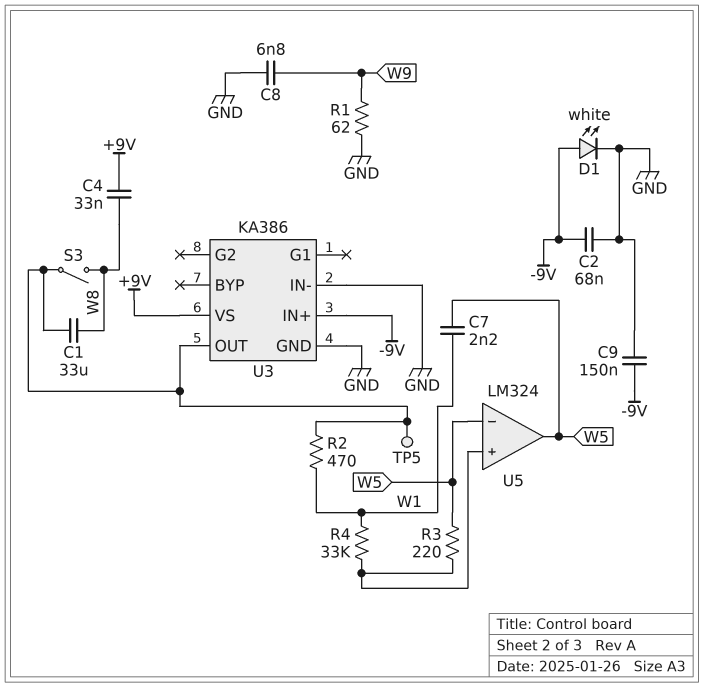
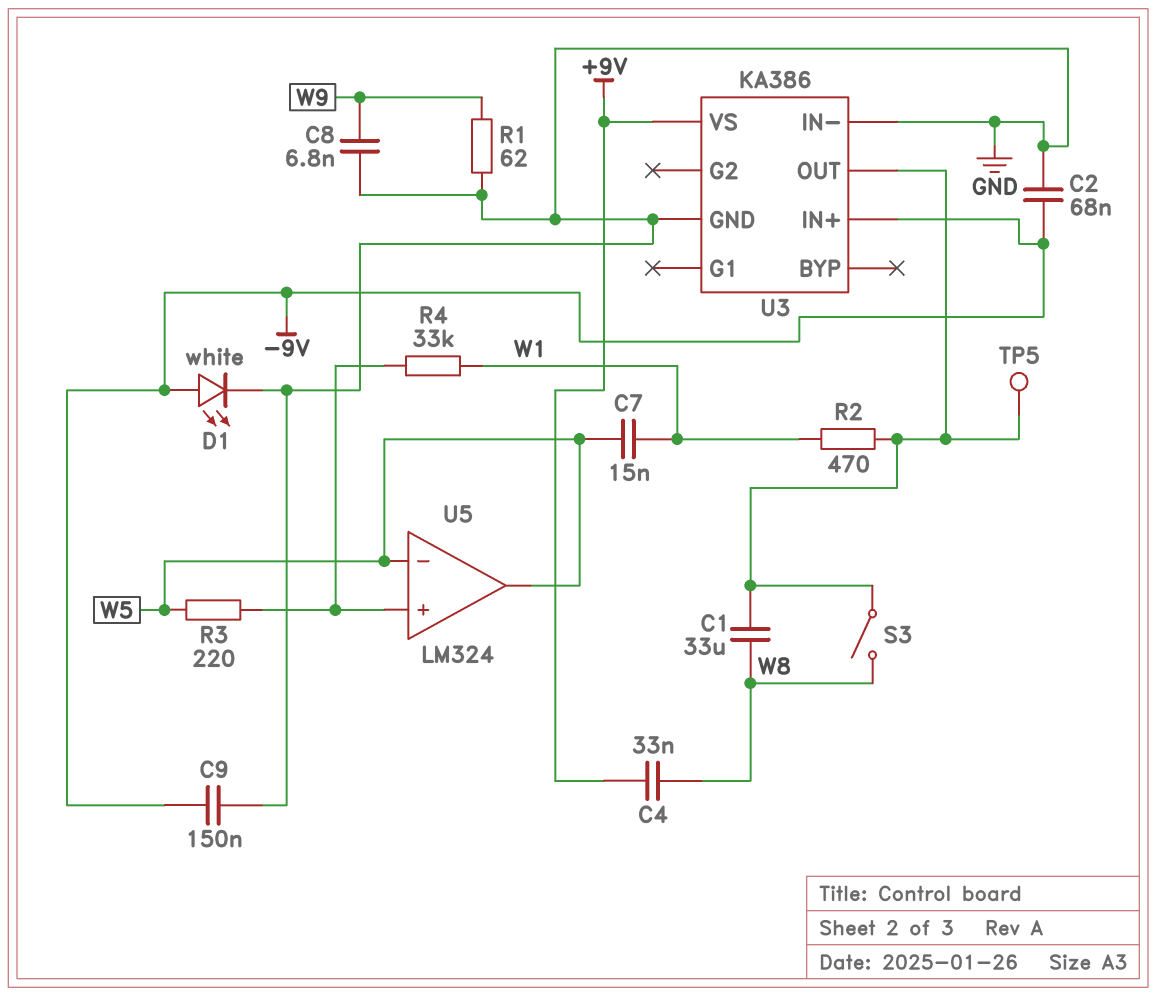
C7: 2.2nF (W1, W5) -> 15nF (W1, W5)

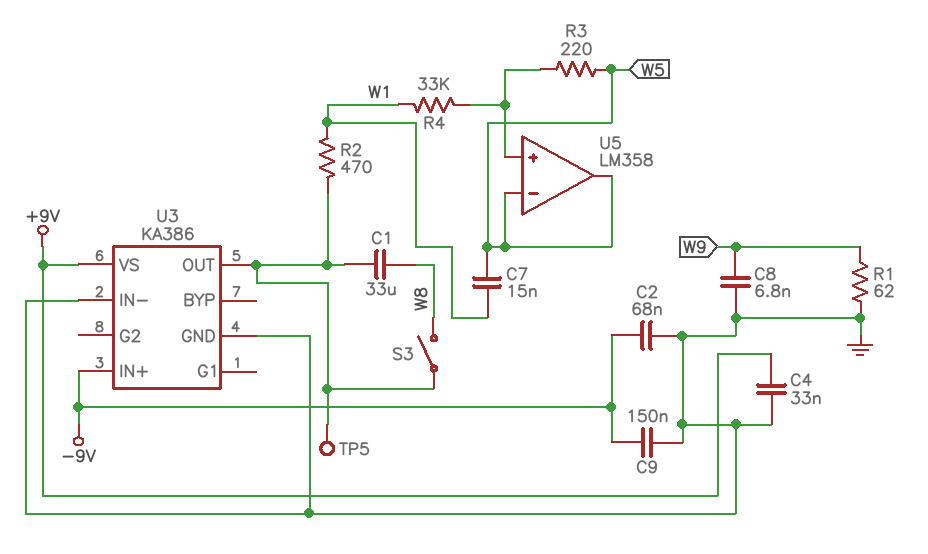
C4: 33nF (+9V, W8) -> 33nF (+9V, GND)
D1: LED white (A -9V, K GND) -> none
U5: LM324 -> LM358

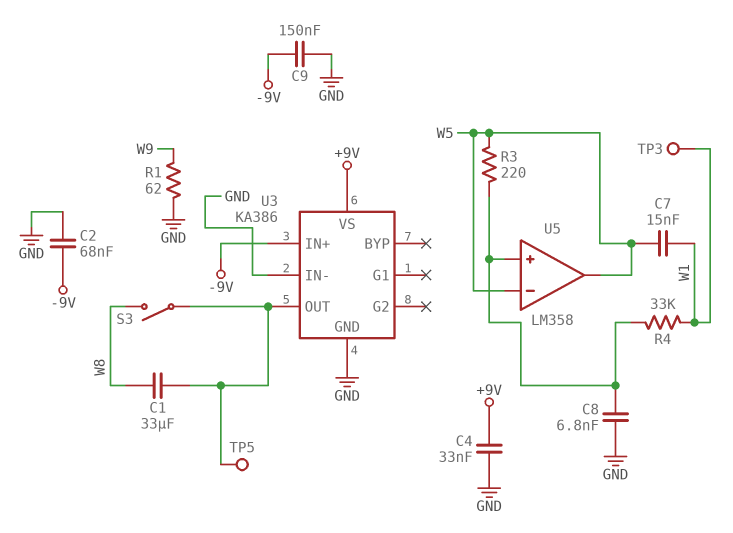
C8: 6.8nF (GND, W9) -> 6.8nF (GND, U5/in+)
R2: 470 (U3/OUT, W1) -> none
TP3: none -> test point (W1)

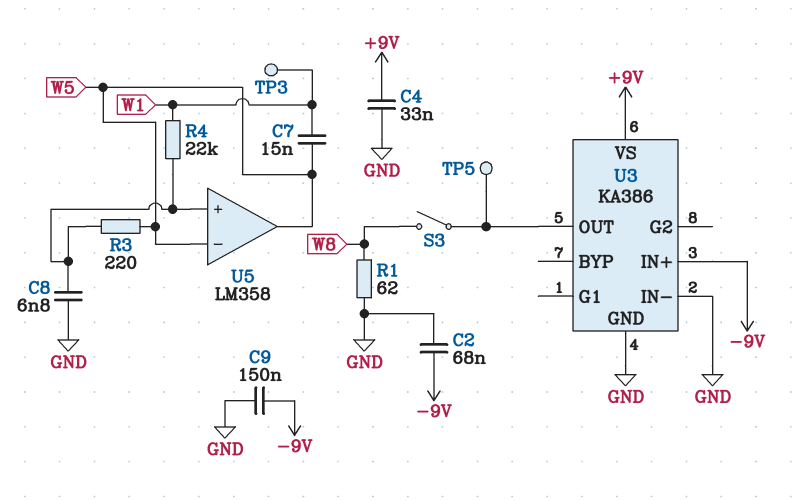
C1: 33uF (U3/OUT, W8) -> none
R1: 62 (GND, W9) -> 62 (GND, W8)
R4: 33k (U5/in+, W1) -> 22k (U5/in+, W1)

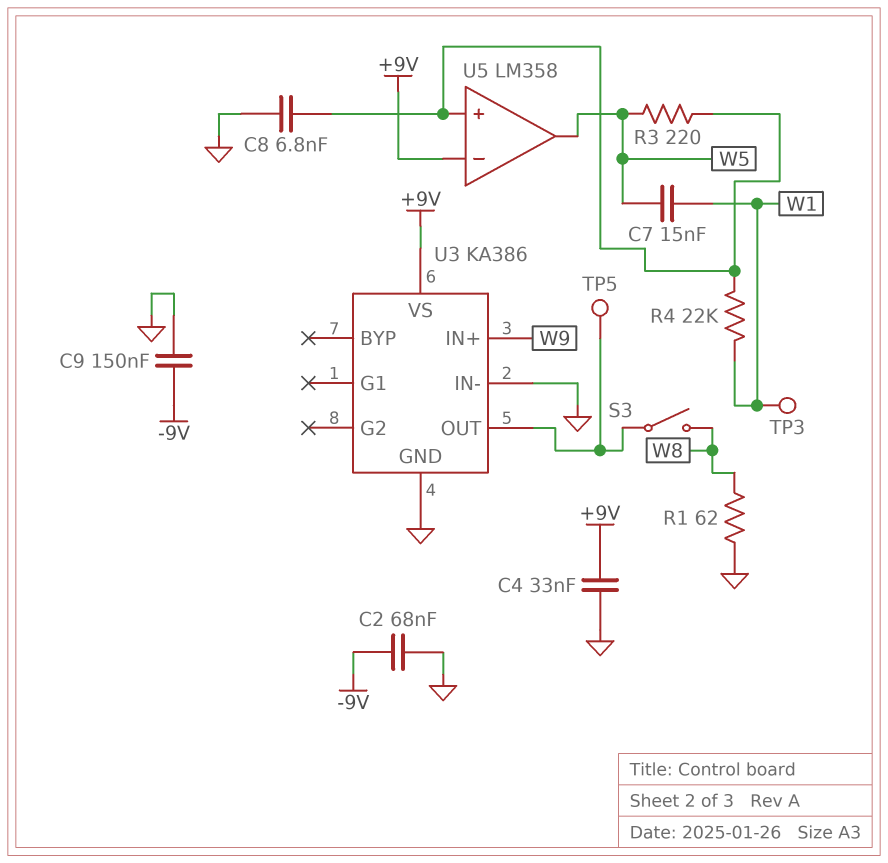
U3 pin IN+: -9V -> W9
U5 pin in-: W5 -> +9V

